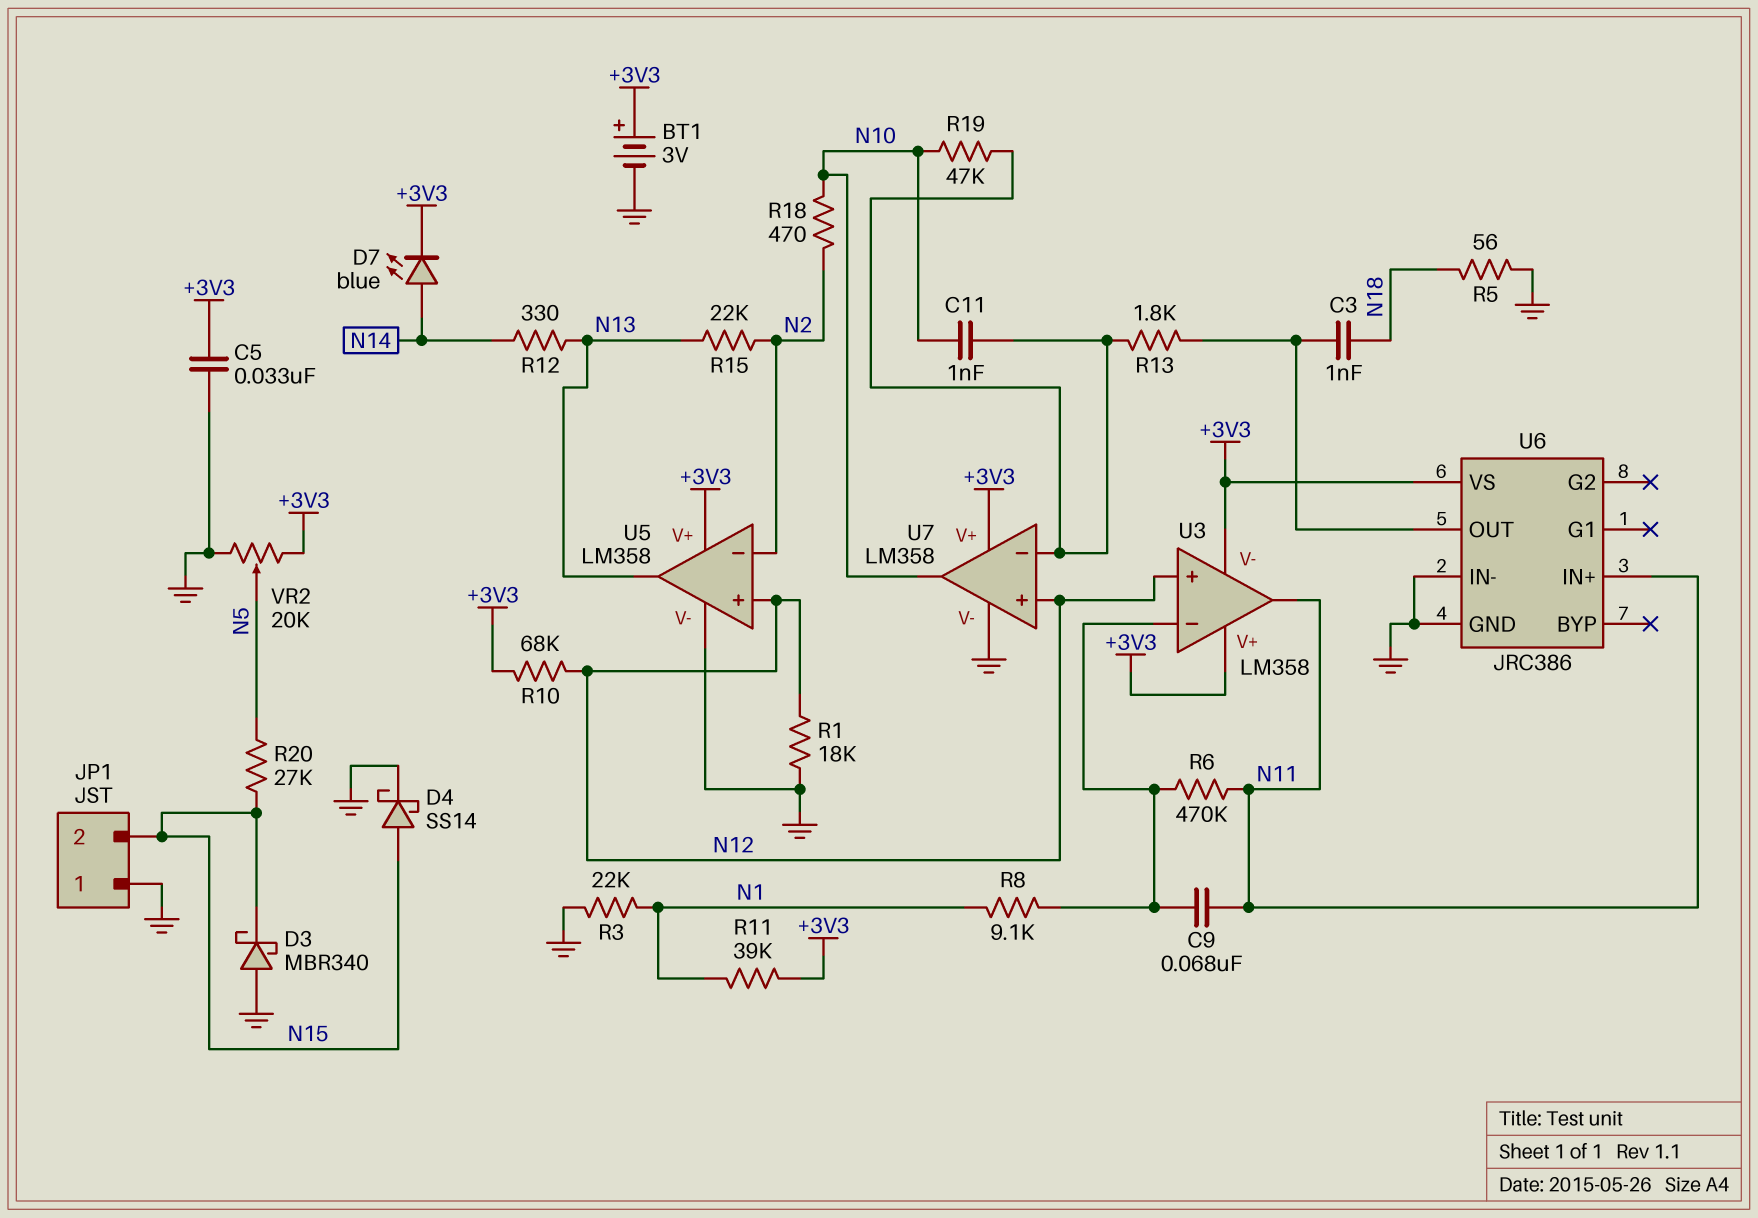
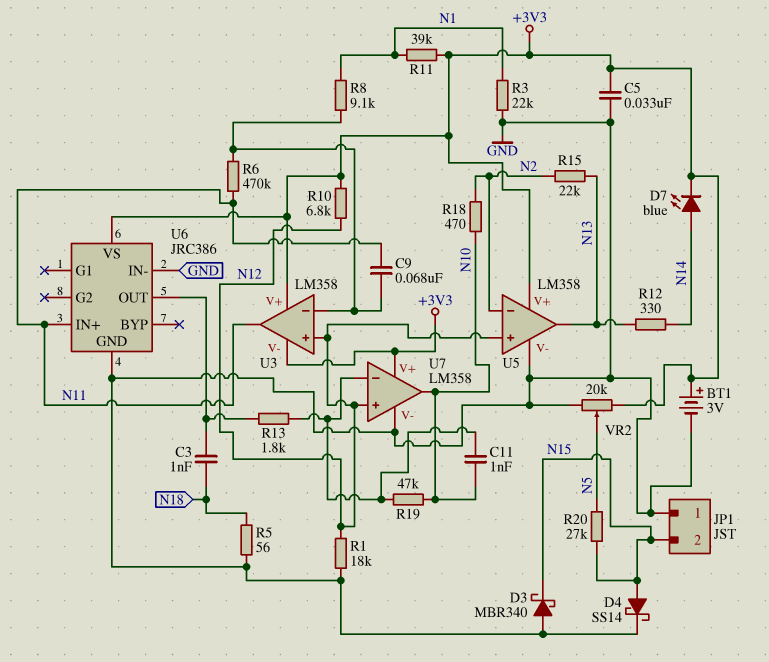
R10: 68k (+3V3, N12) -> 6.8k (+3V3, N12)

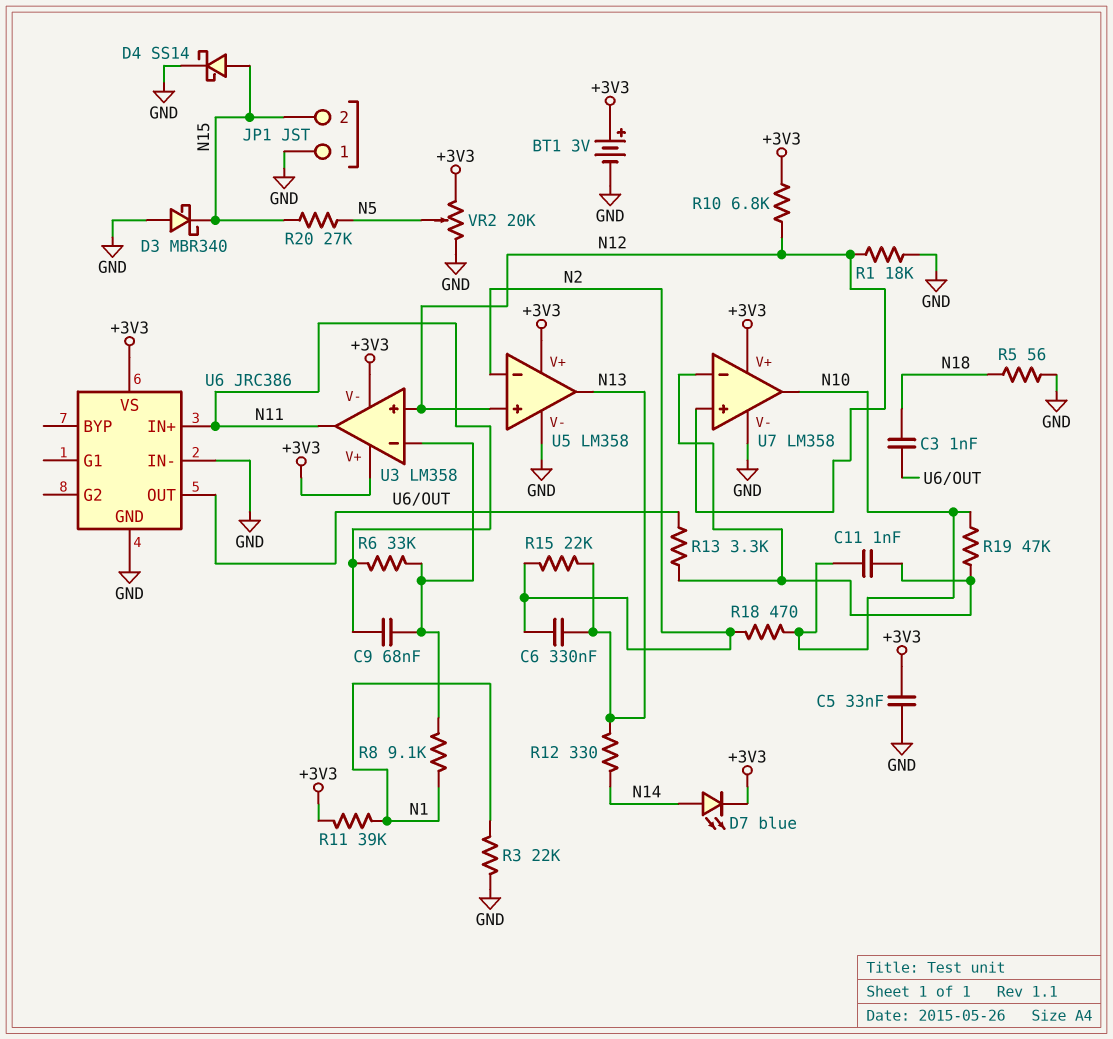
C6: none -> 330nF (N2, N13)
R6: 470k (N11, U3/in-) -> 33k (N11, U3/in-)
R13: 1.8k (U6/OUT, U7/in-) -> 3.3k (U6/OUT, U7/in-)

